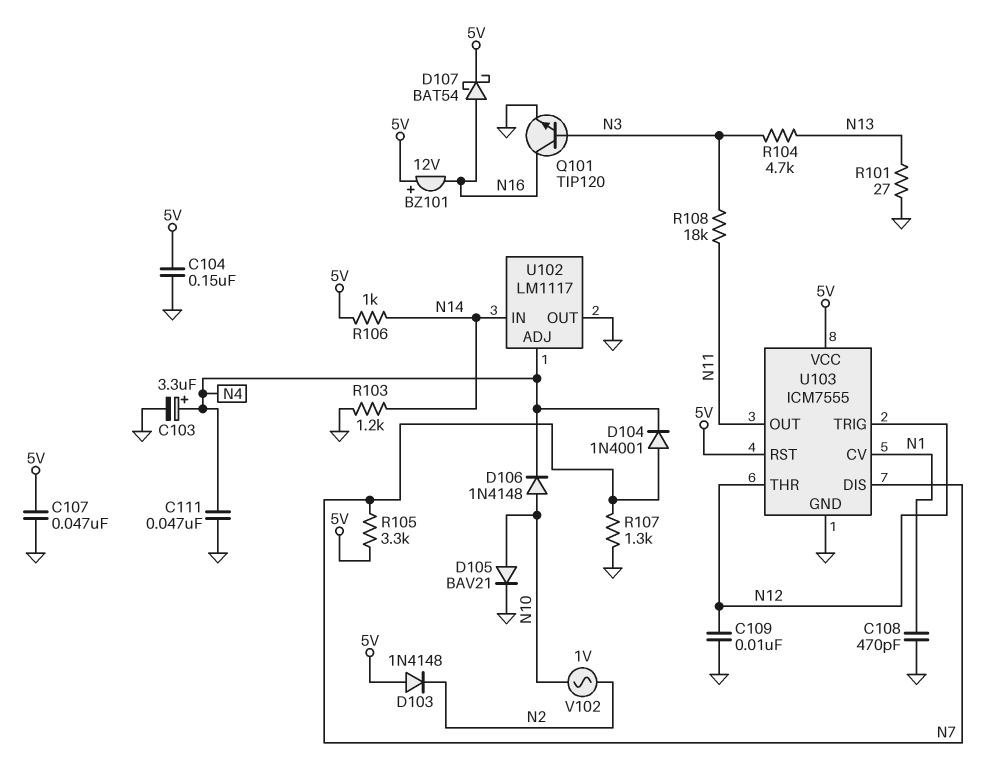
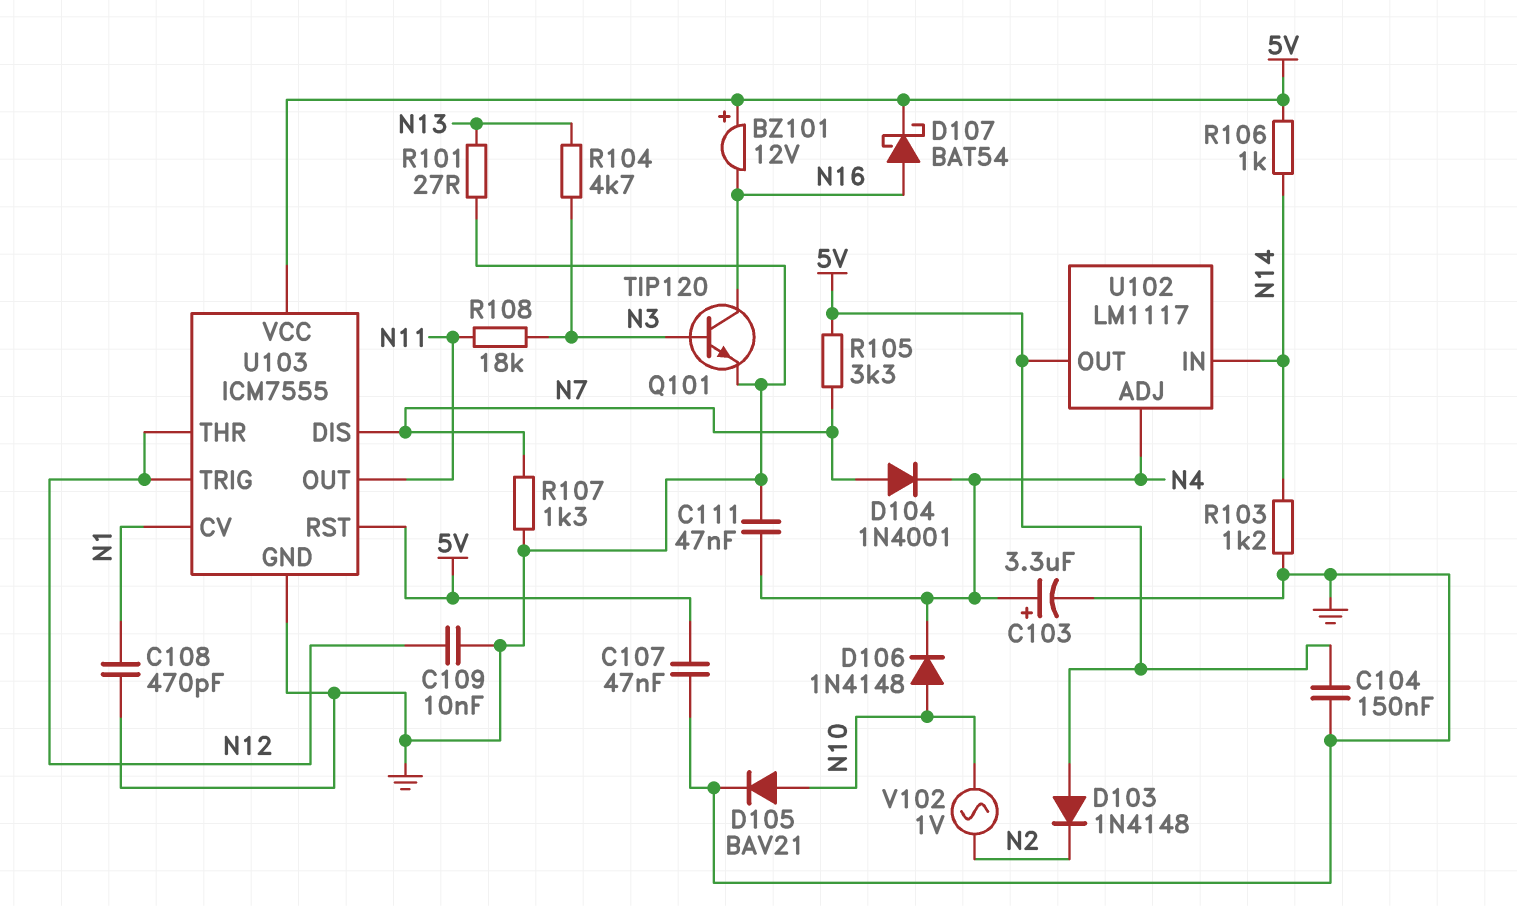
U102 pin OUT: GND -> 5V

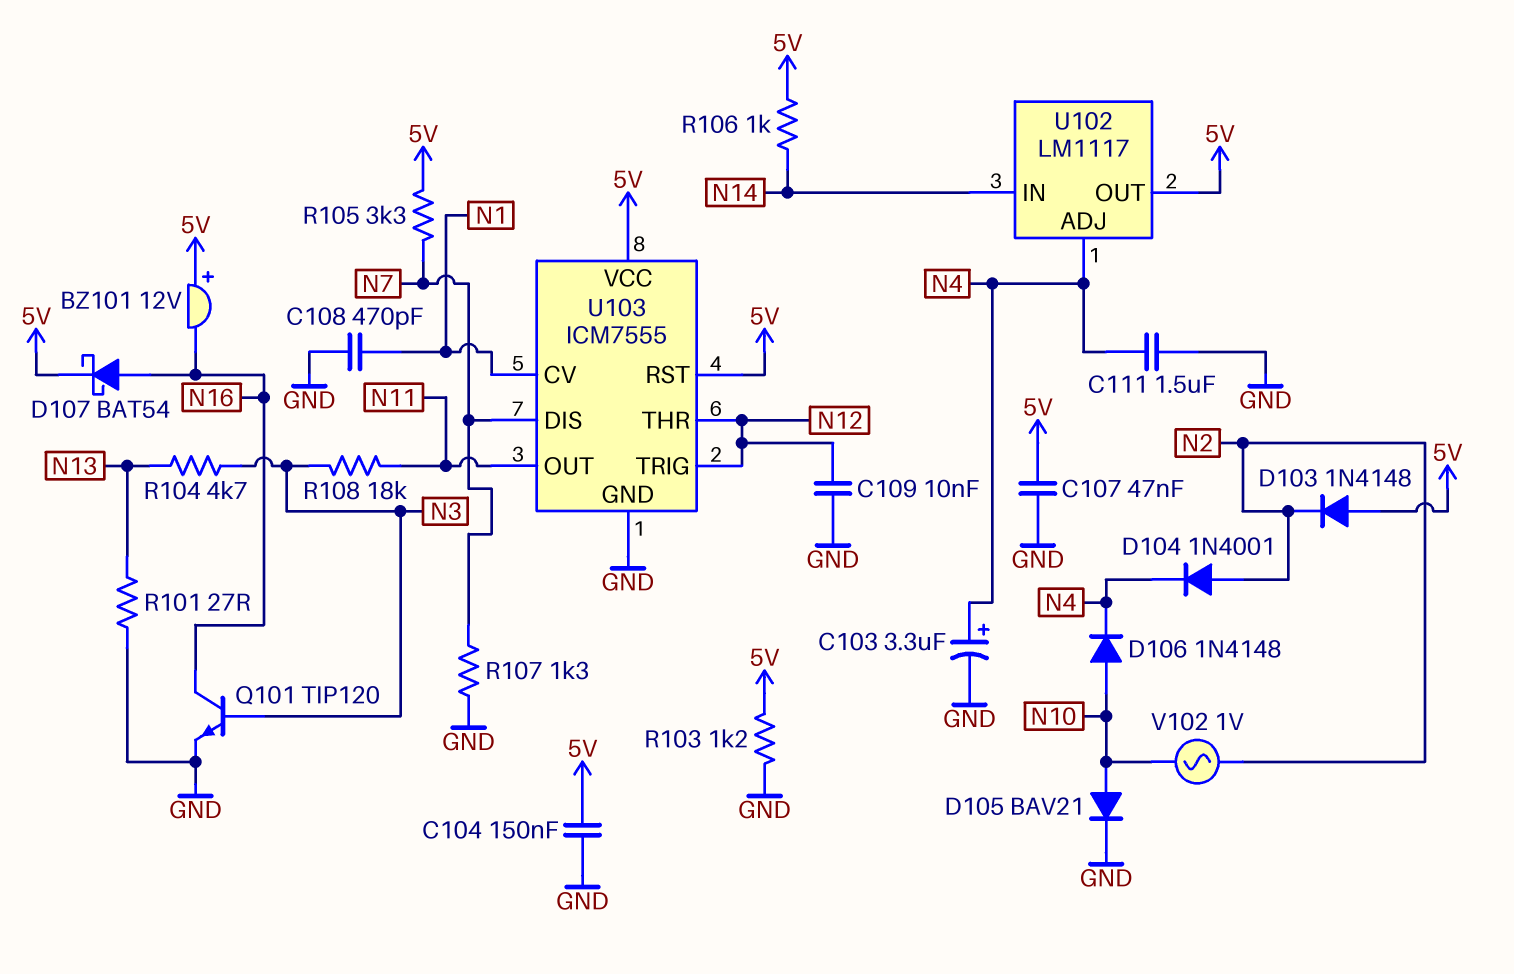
C111: 47nF (GND, N4) -> 1.5uF (GND, N4)
D104: diode 1N4001 (A N7, K N4) -> diode 1N4001 (A N2, K N4)
R103: 1.2k (GND, N14) -> 1.2k (5V, GND)

